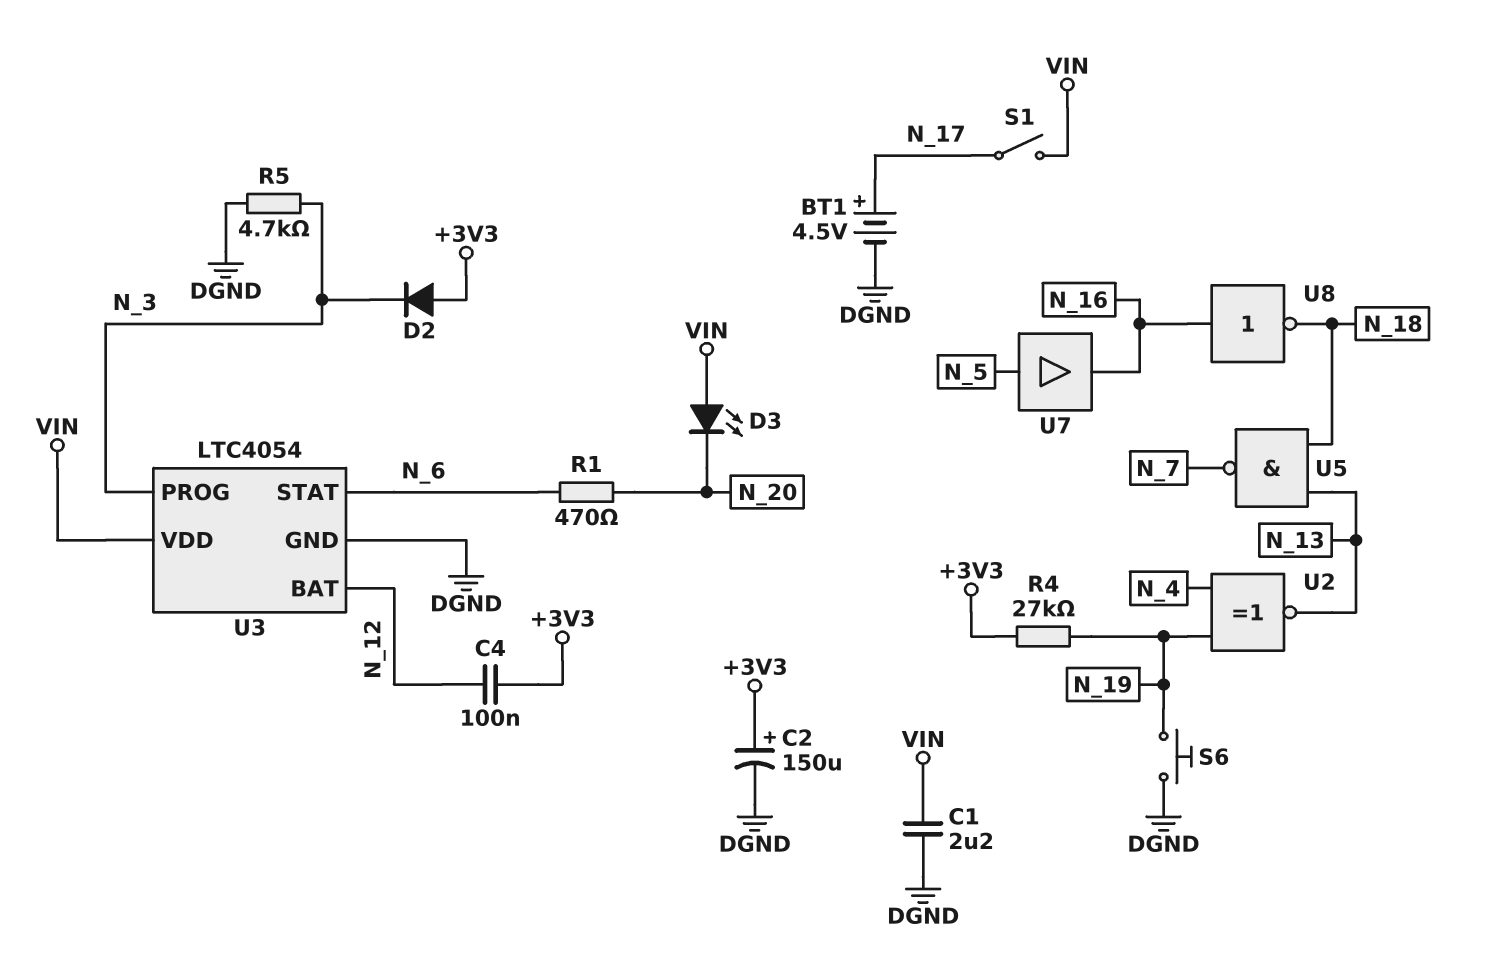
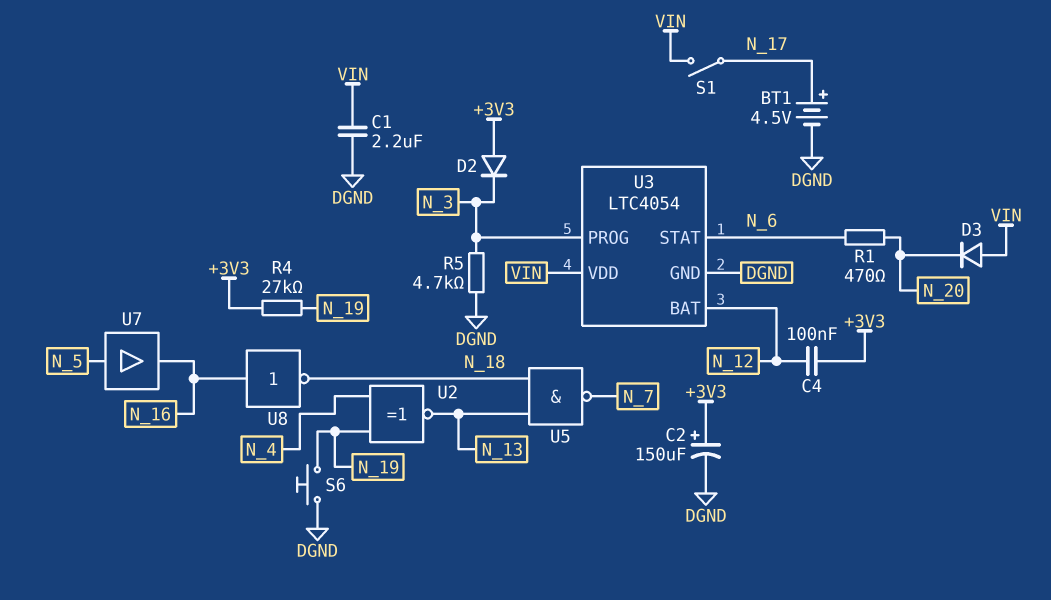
D3: LED (A VIN, K N_20) -> diode (A VIN, K N_20)

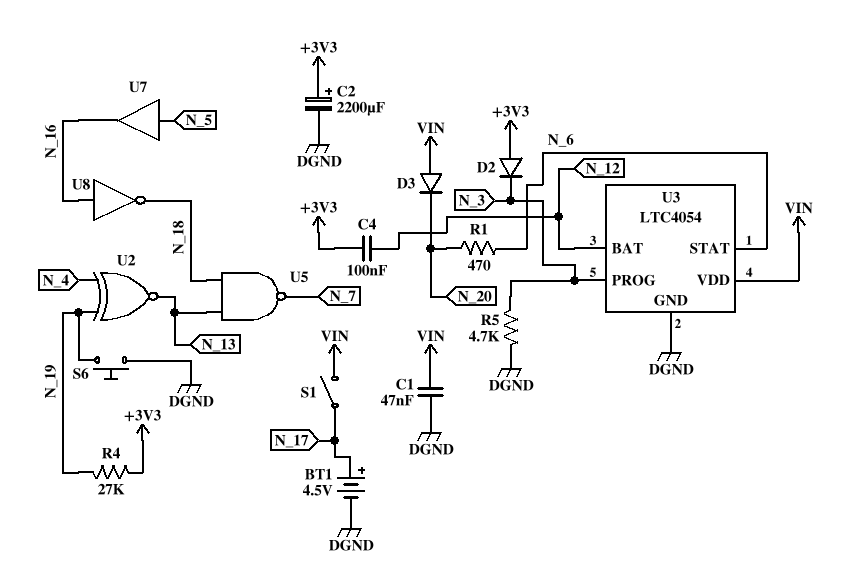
C1: 2.2uF (DGND, VIN) -> 47nF (DGND, VIN)
C2: 150uF (plus +3V3, minus DGND) -> 2200uF (plus +3V3, minus DGND)

